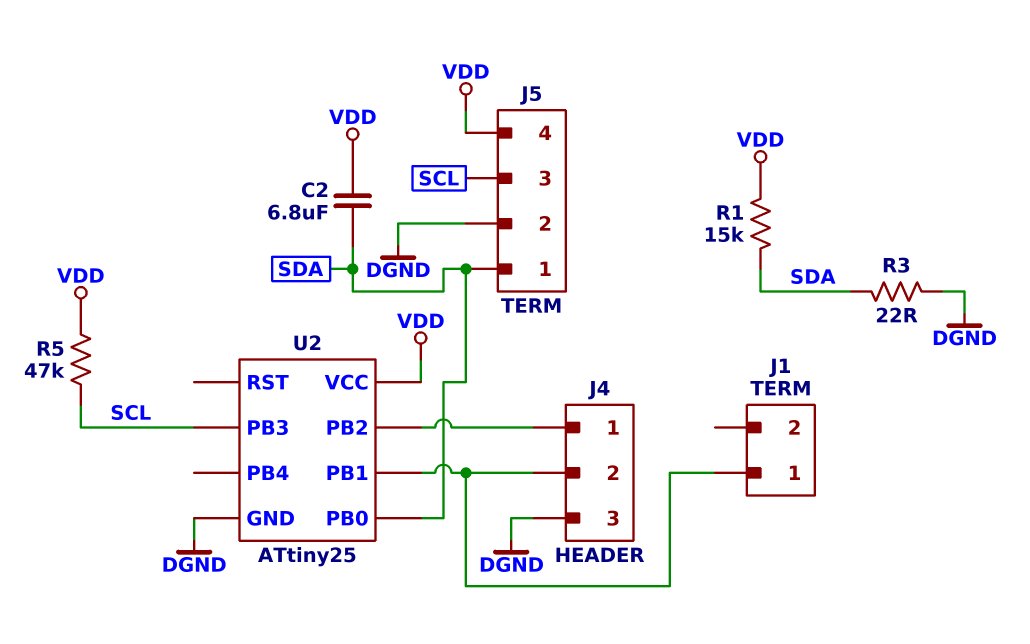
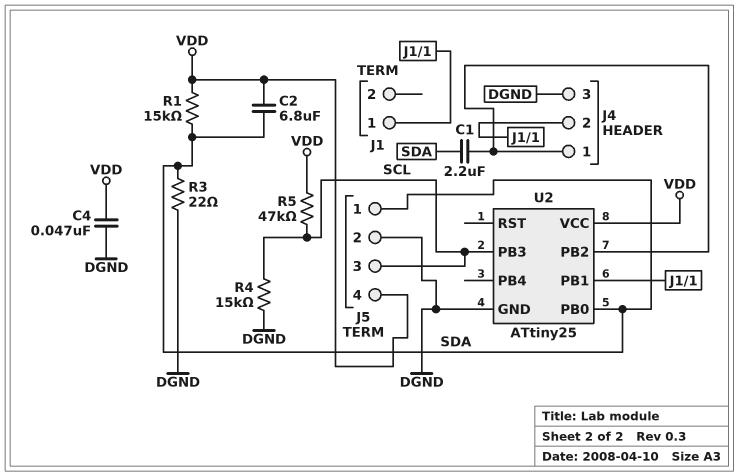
C1: none -> 2.2uF (J4/1, SDA)
C4: none -> 47nF (DGND, VDD)
R4: none -> 15k (DGND, SCL)

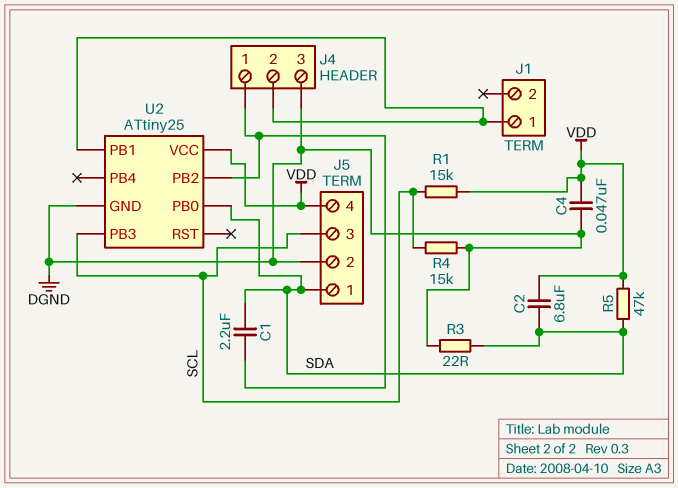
R1: 15k (SDA, VDD) -> 15k (SCL, VDD)
R5: 47k (SCL, VDD) -> 47k (SDA, VDD)

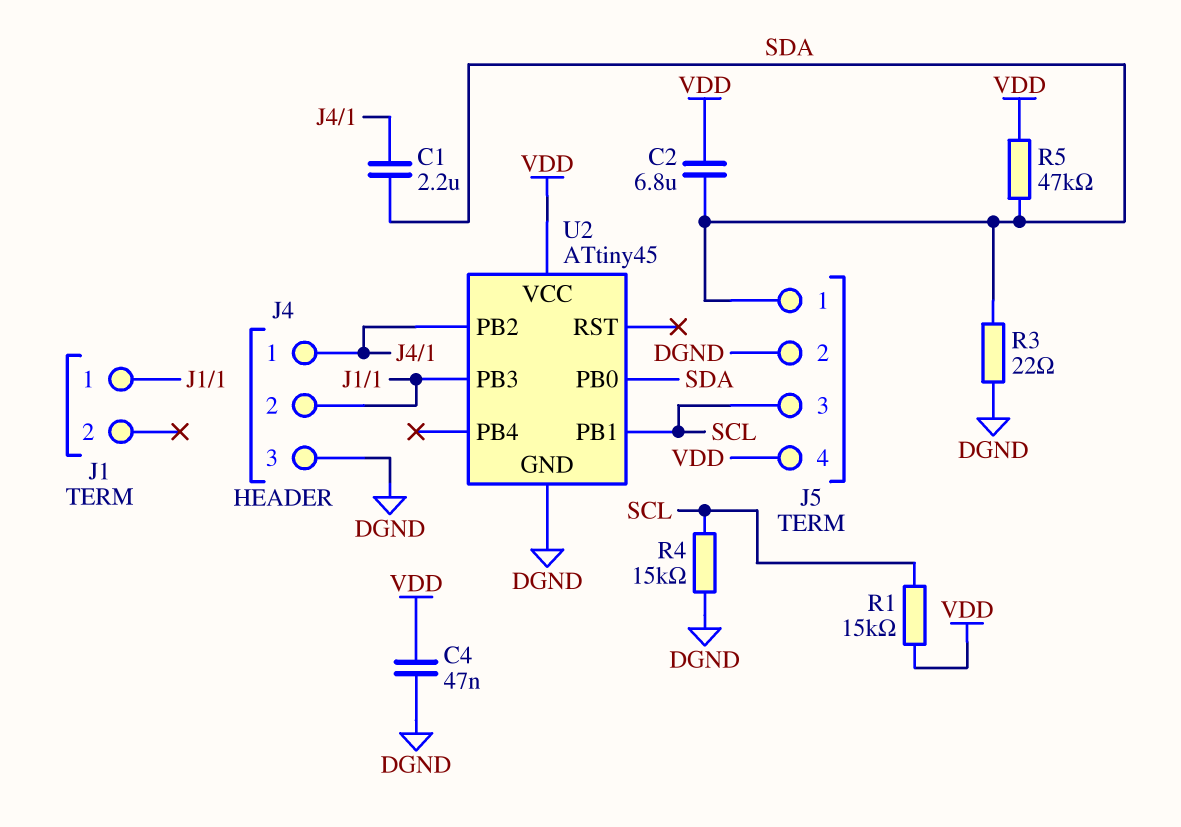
U2: ATtiny25 -> ATtiny45
U2 pin PB1: J1/1 -> SCL
U2 pin PB3: SCL -> J1/1

